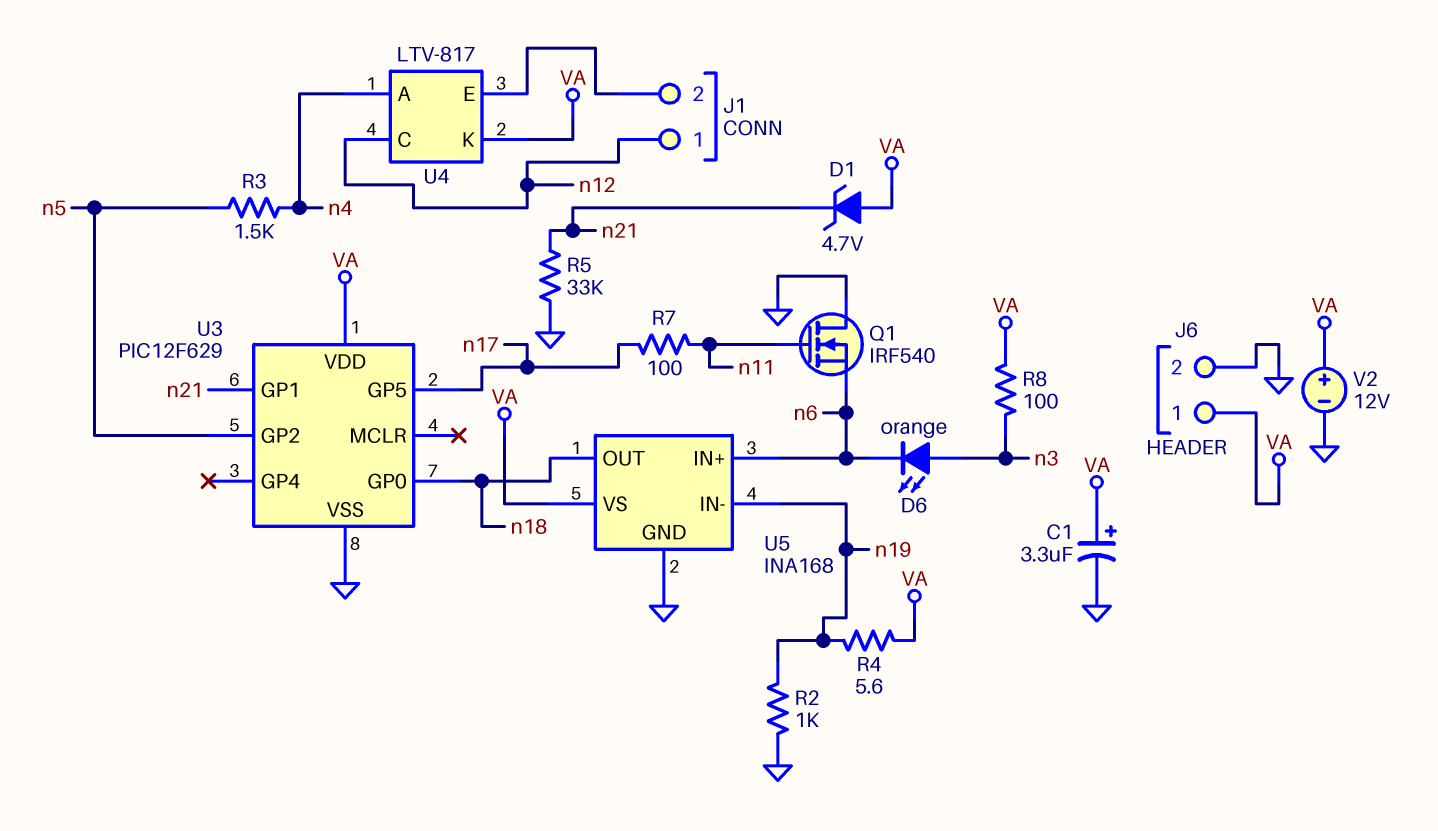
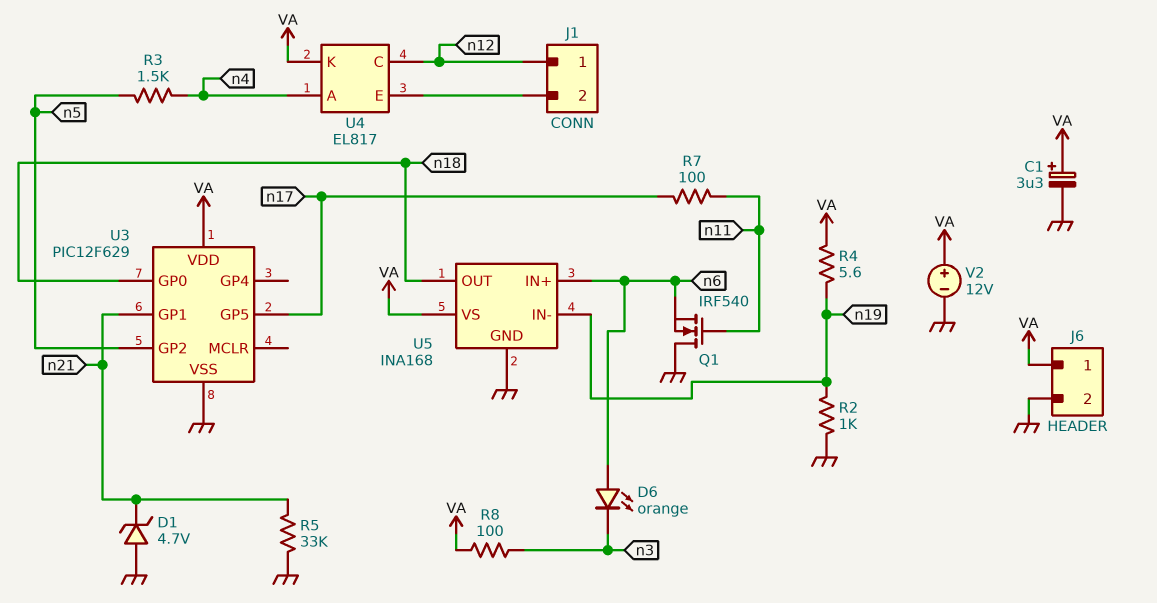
D1: zener 4.7V (A VA, K n21) -> zener 4.7V (A GND, K n21)
D6: LED orange (A n3, K n6) -> LED orange (A n6, K n3)
U4: LTV-817 -> EL817

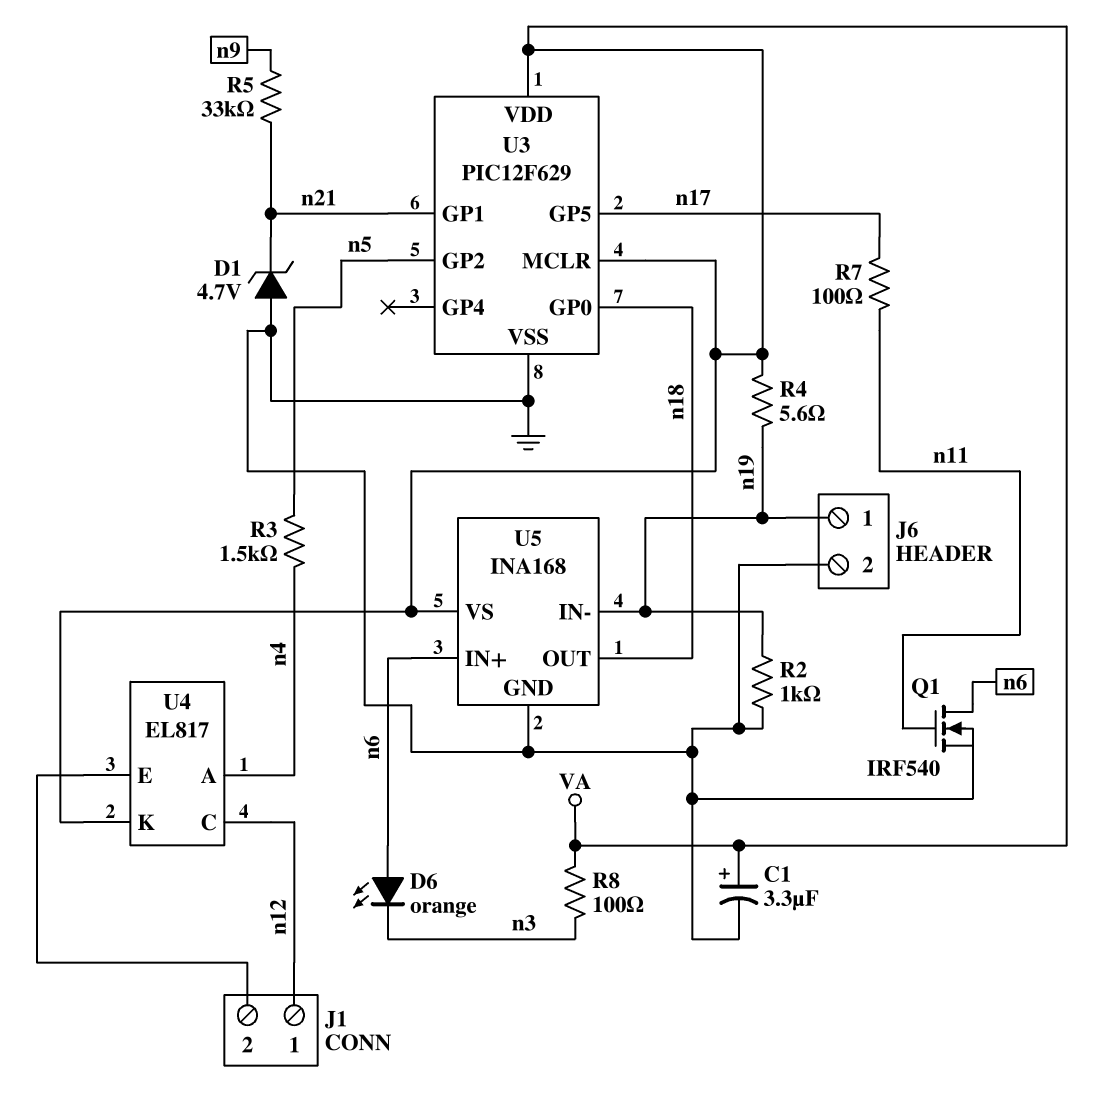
J6 pin 1: VA -> n19
Q1: NMOS IRF540 (G n11, D GND, S n6) -> NMOS IRF540 (G n11, D n6, S GND)
R5: 33k (GND, n21) -> 33k (n9, n21)
U3 pin MCLR: none -> VA
V2: 12V (plus VA, minus GND) -> none

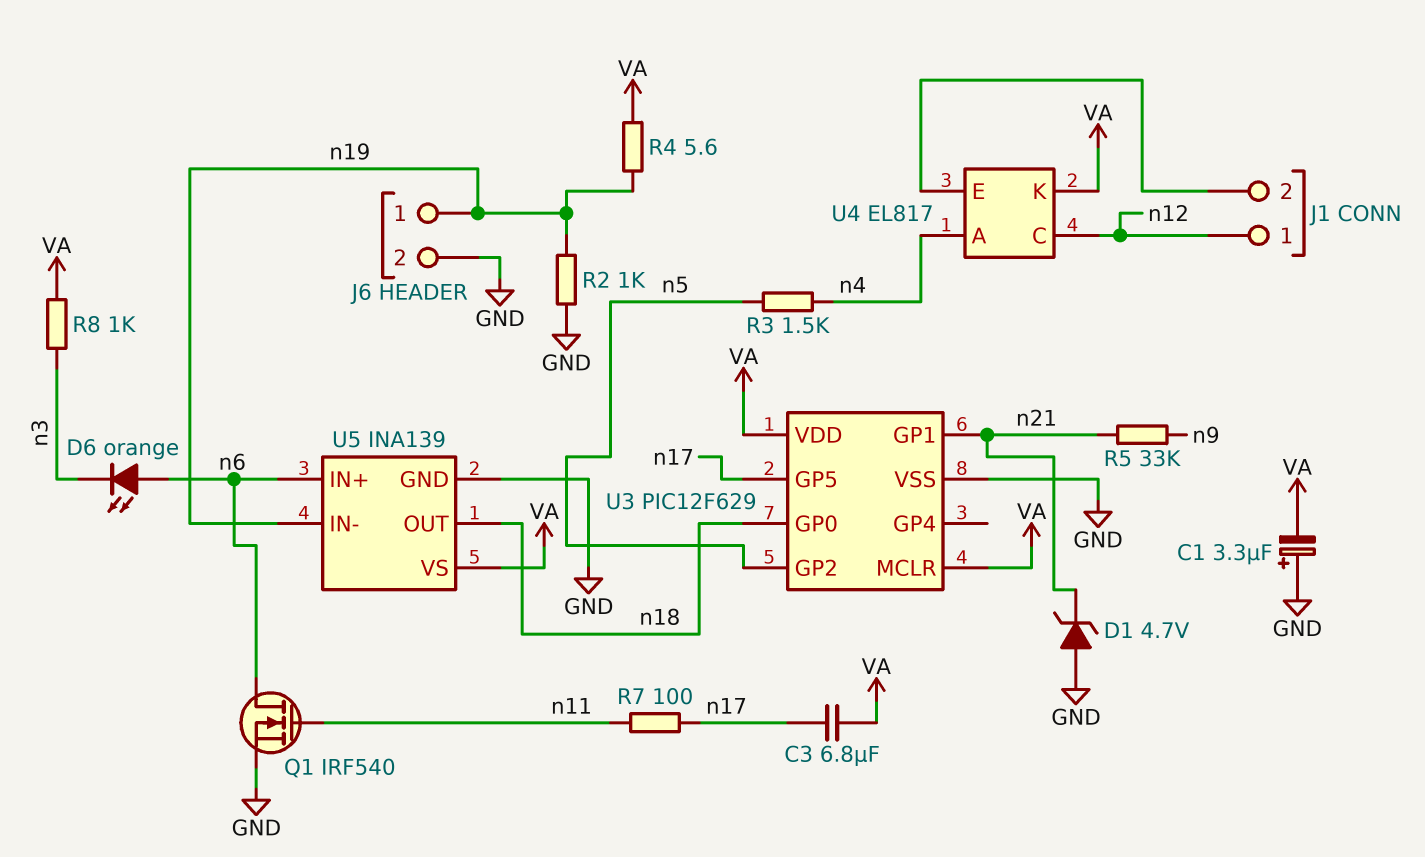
C1: 3.3uF (plus VA, minus GND) -> 3.3uF (plus GND, minus VA)
C3: none -> 6.8uF (VA, n17)
R8: 100 (VA, n3) -> 1k (VA, n3)
U5: INA168 -> INA139

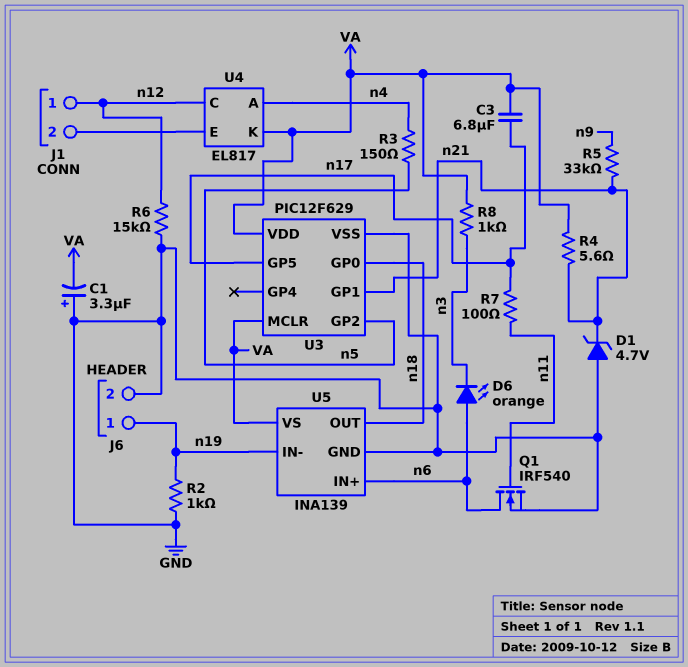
R3: 1.5k (n4, n5) -> 150 (n4, n5)
R4: 5.6 (VA, n19) -> 5.6 (VA, n21)
R6: none -> 15k (GND, n12)

